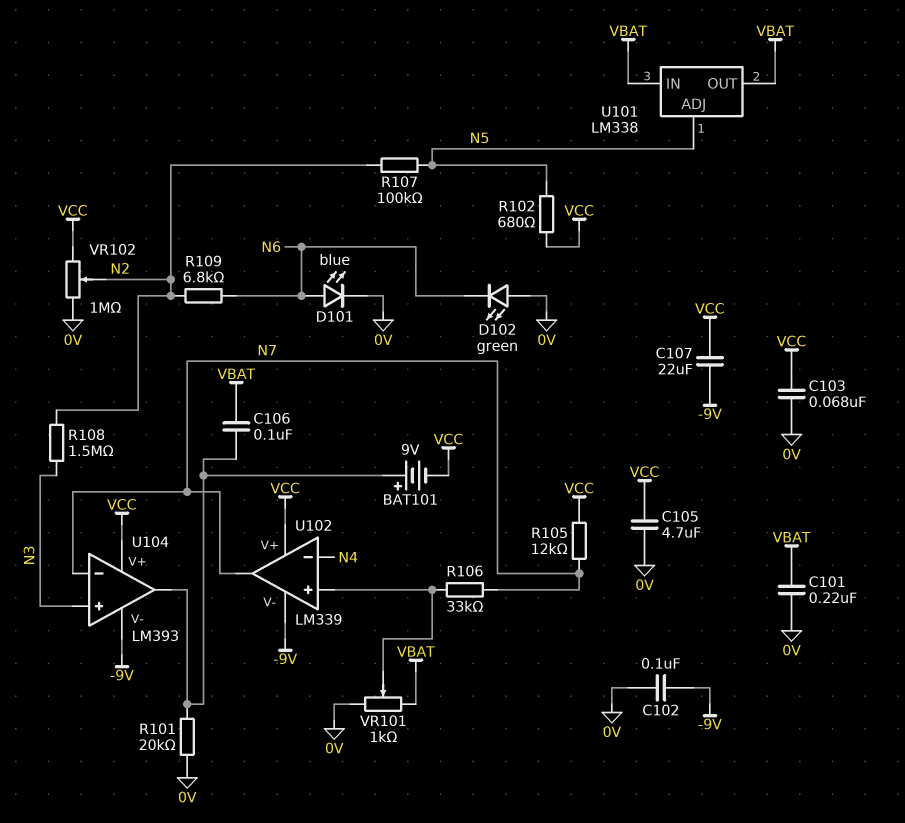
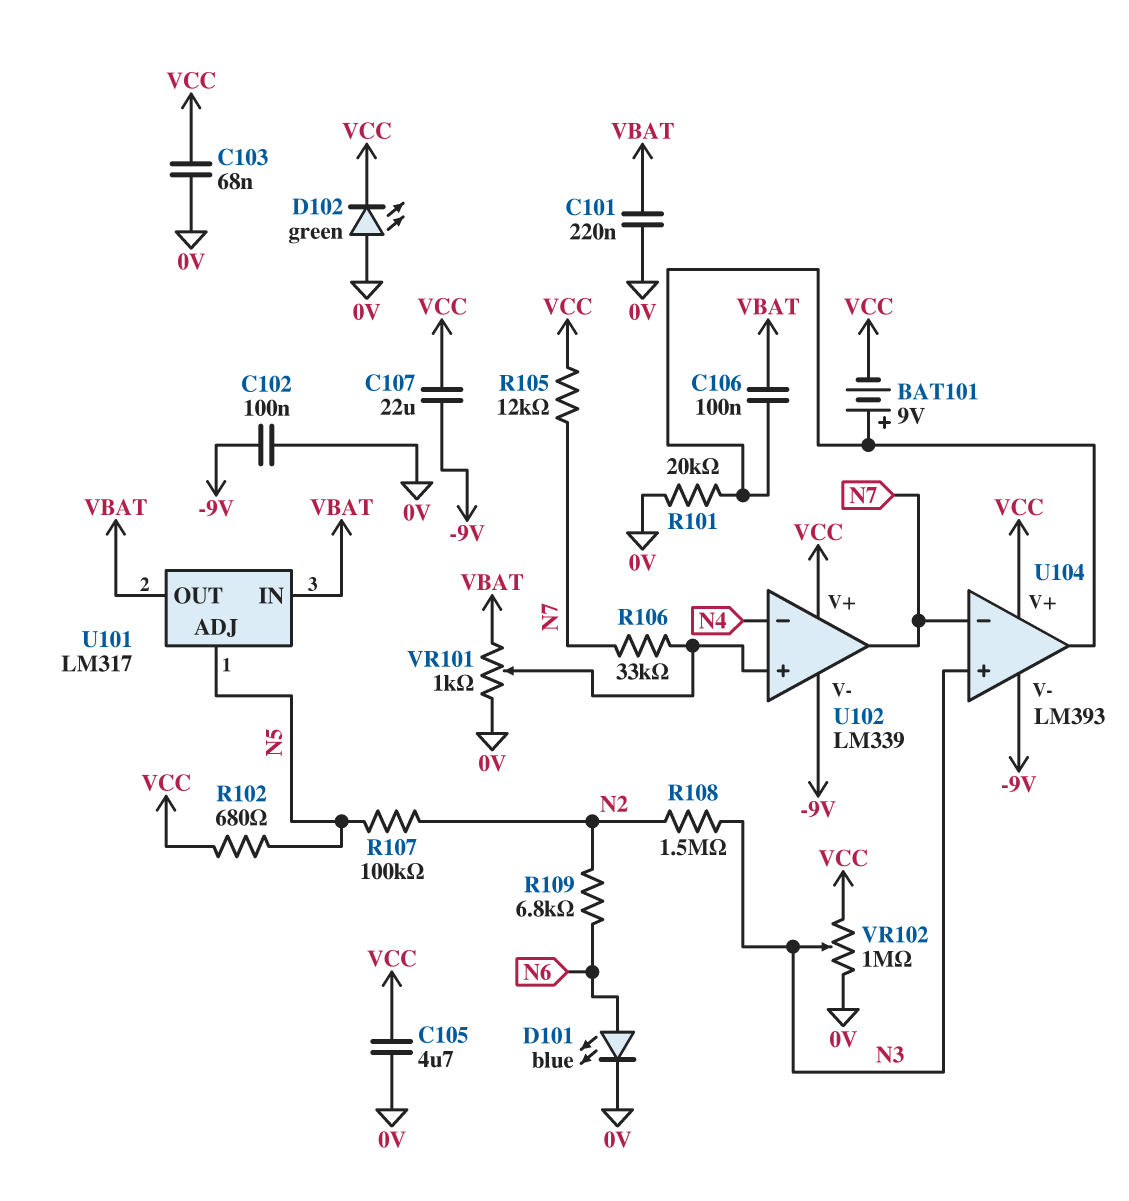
D102: LED green (A 0V, K N6) -> LED green (A 0V, K VCC)
U101: LM338 -> LM317
VR102: 1M (0V, VCC, wiper N2) -> 1M (0V, VCC, wiper N3)

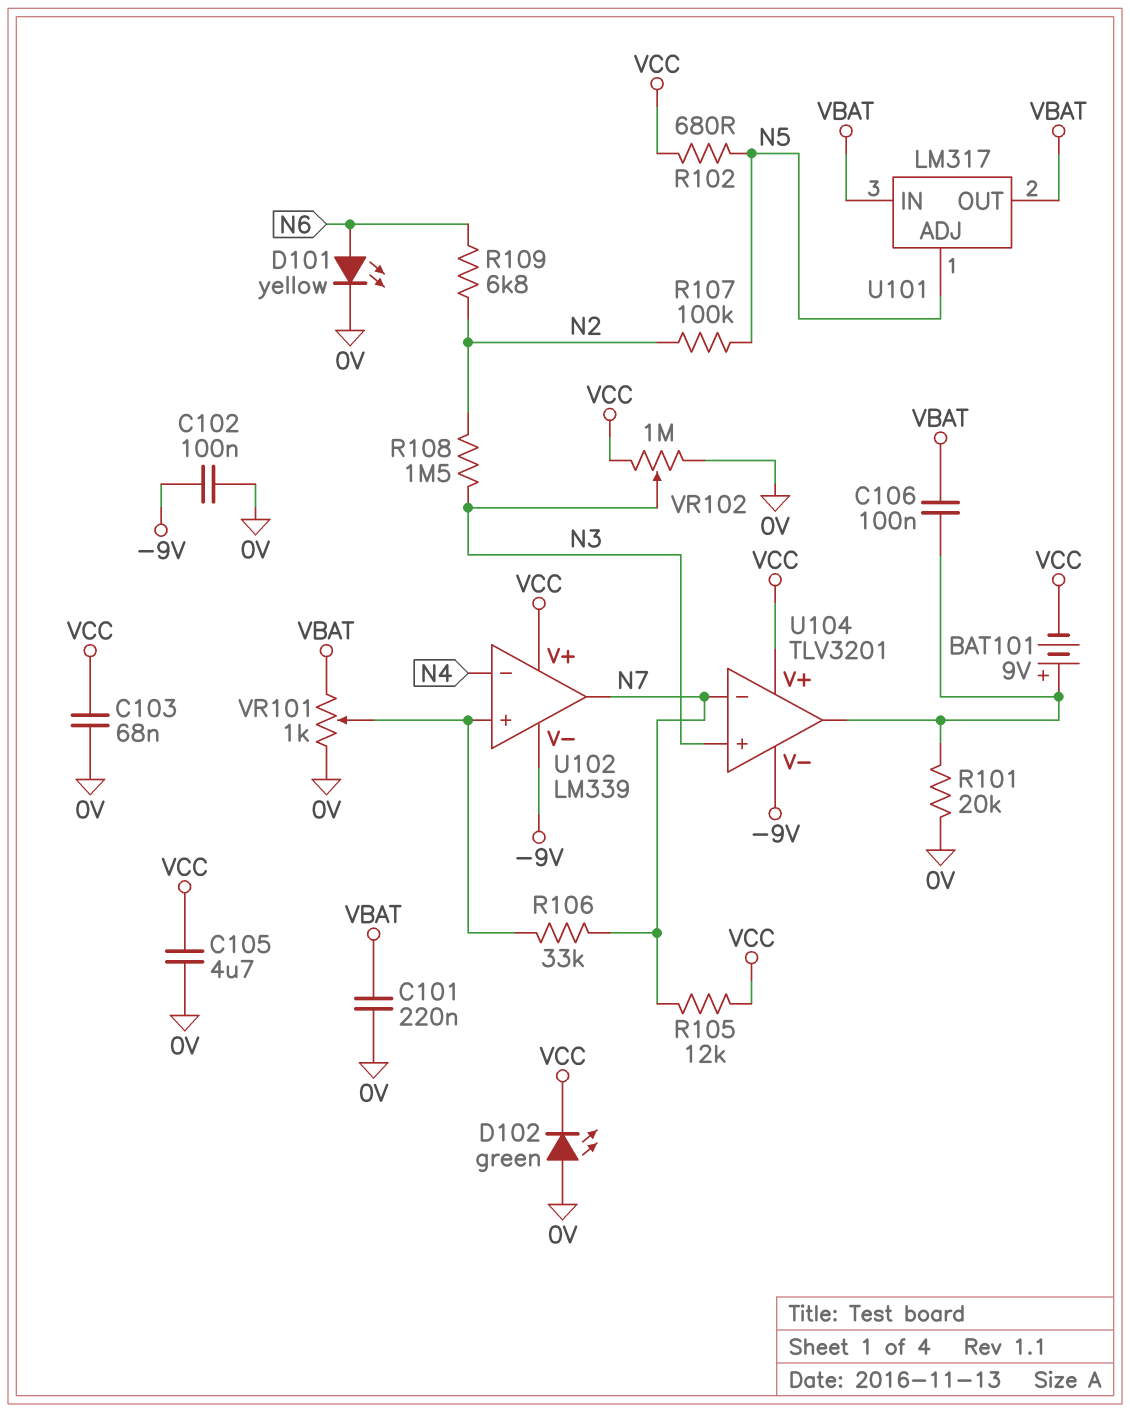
C107: 22uF (-9V, VCC) -> none
D101: LED blue (A N6, K 0V) -> LED yellow (A N6, K 0V)
U104: LM393 -> TLV3201

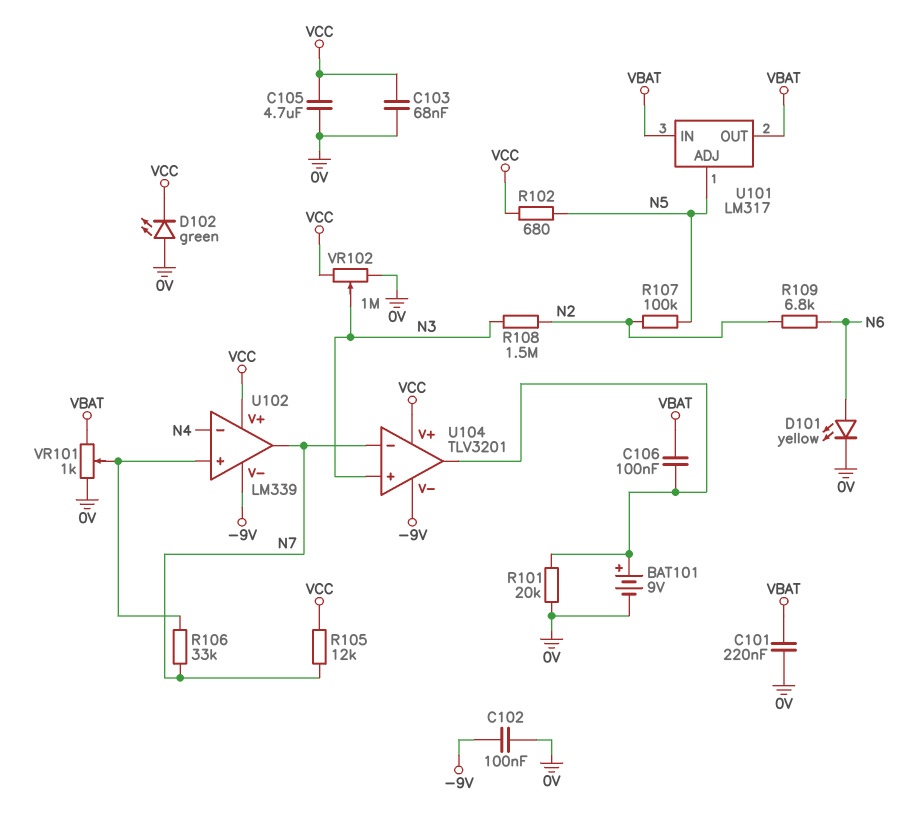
BAT101: 9V (plus U104/out, minus VCC) -> 9V (plus U104/out, minus 0V)

